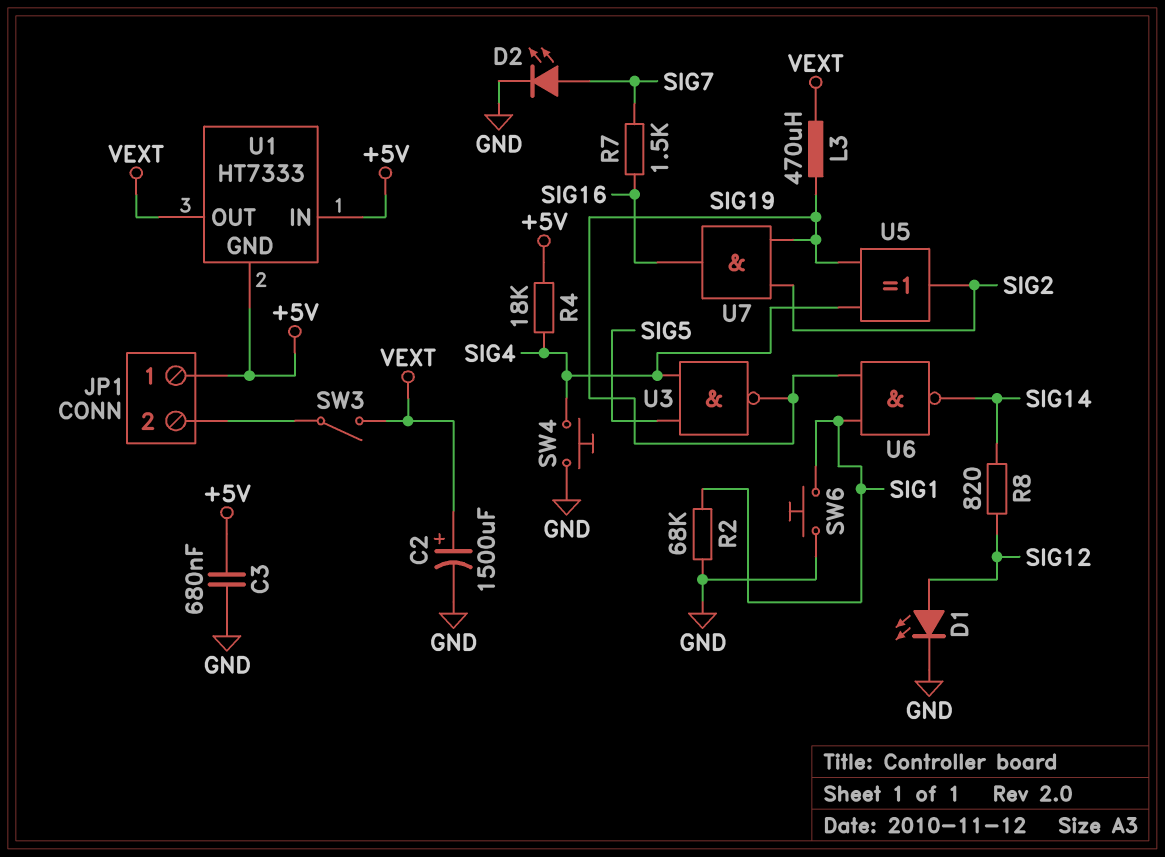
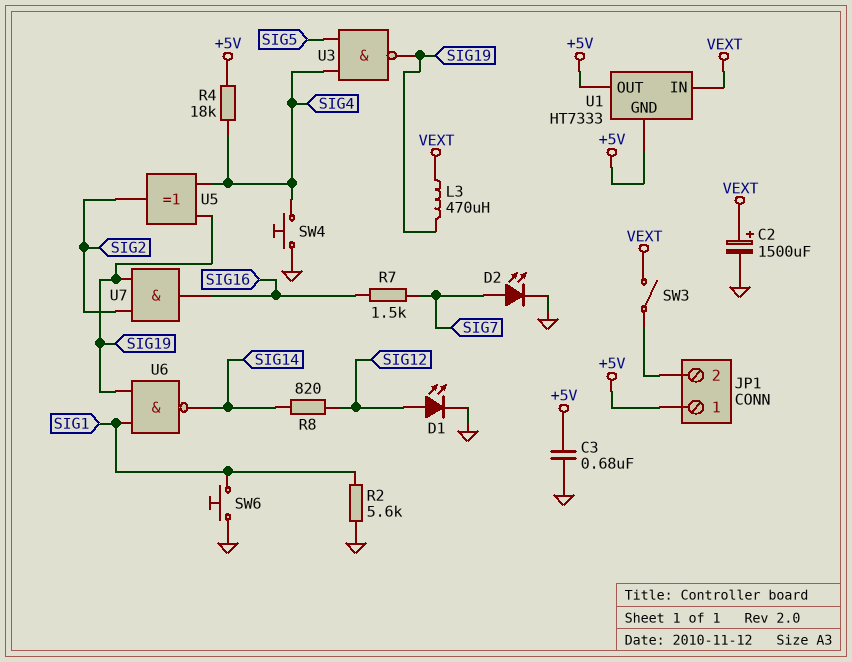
R2: 68k (GND, SIG1) -> 5.6k (GND, SIG1)
U1 pin IN: +5V -> VEXT
U1 pin OUT: VEXT -> +5V

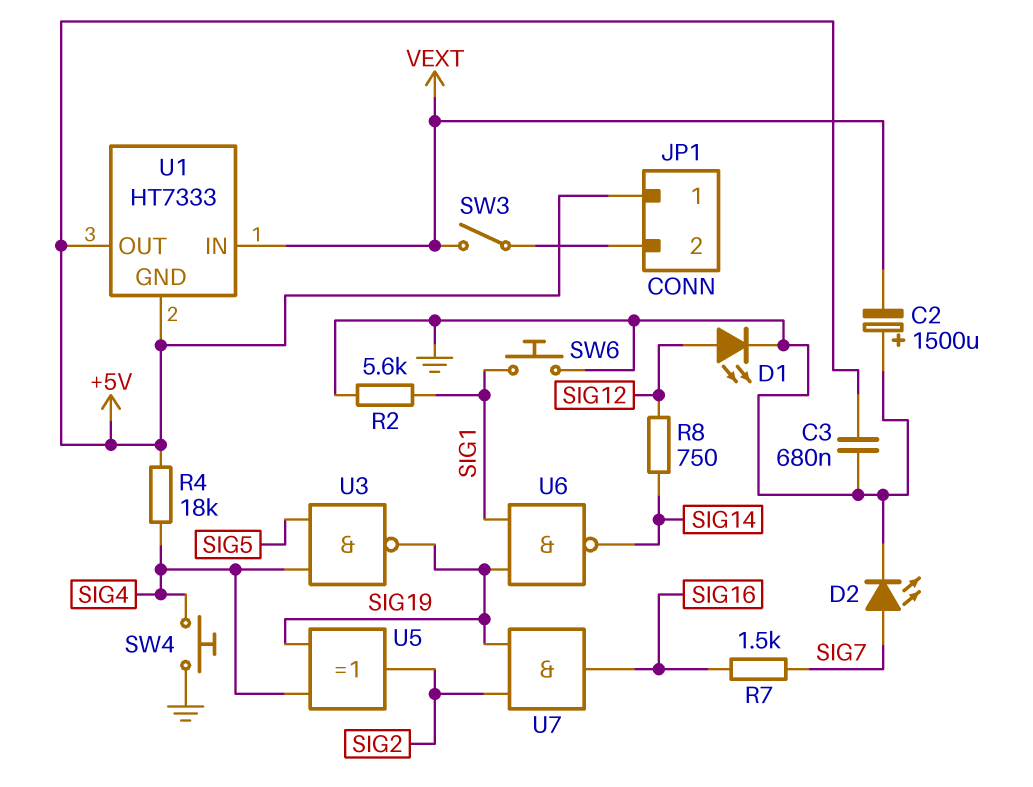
C2: 1500uF (plus VEXT, minus GND) -> 1500uF (plus GND, minus VEXT)
L3: 470uH (SIG19, VEXT) -> none
R8: 820 (SIG12, SIG14) -> 750 (SIG12, SIG14)

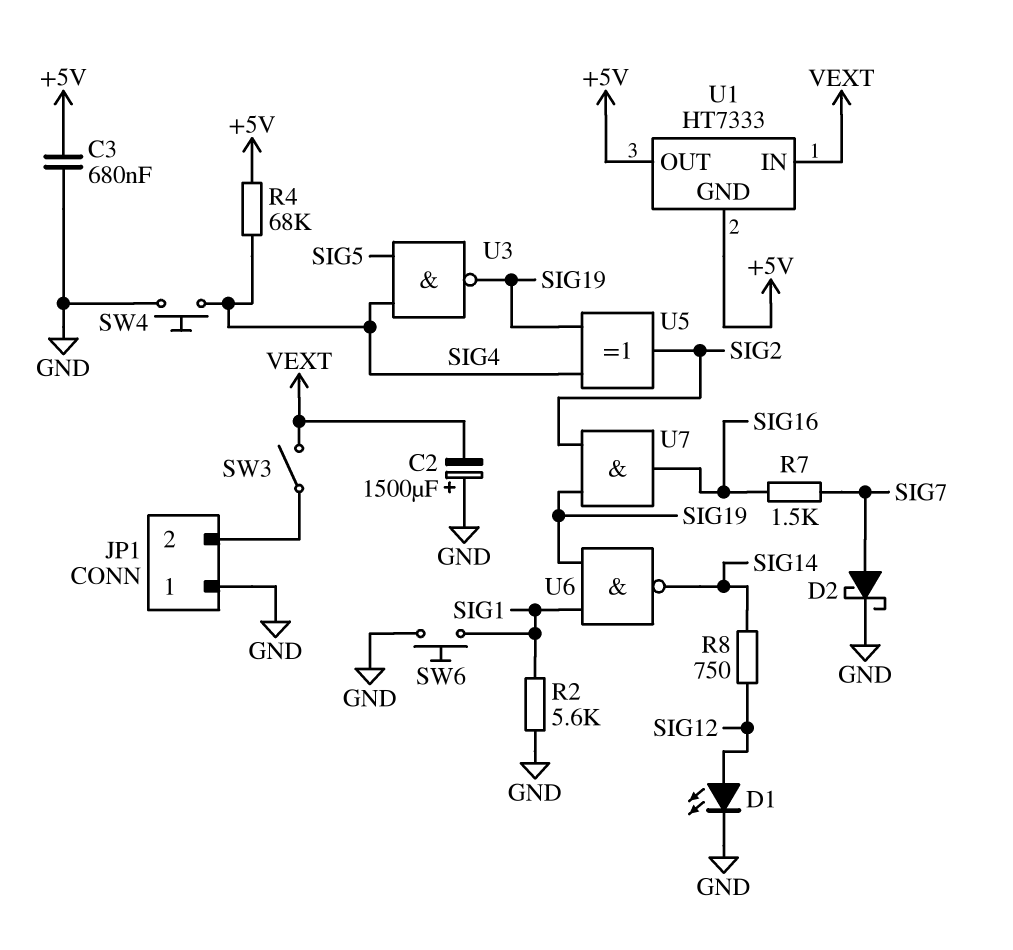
D2: LED (A SIG7, K GND) -> schottky (A SIG7, K GND)
JP1 pin 1: +5V -> GND
R4: 18k (+5V, SIG4) -> 68k (+5V, SIG4)

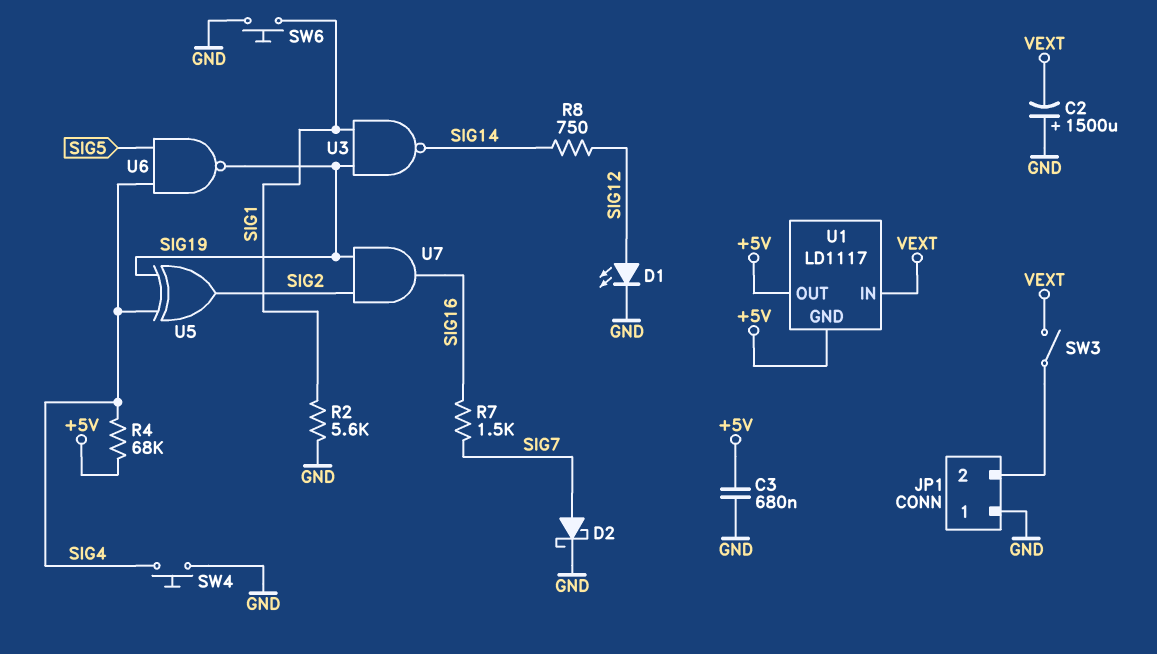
U1: HT7333 -> LD1117
U3: NAND (in SIG4, in SIG5, out SIG19) -> NAND (in SIG1, in SIG19, out SIG14)
U6: NAND (in SIG1, in SIG19, out SIG14) -> NAND (in SIG4, in SIG5, out SIG19)

